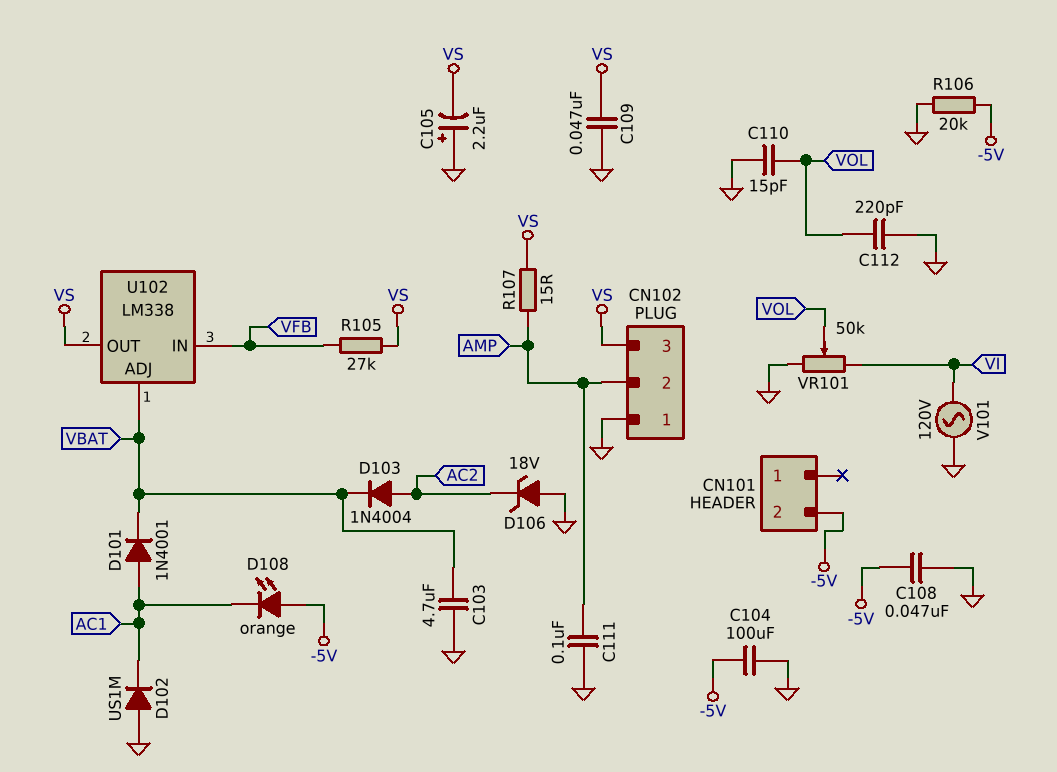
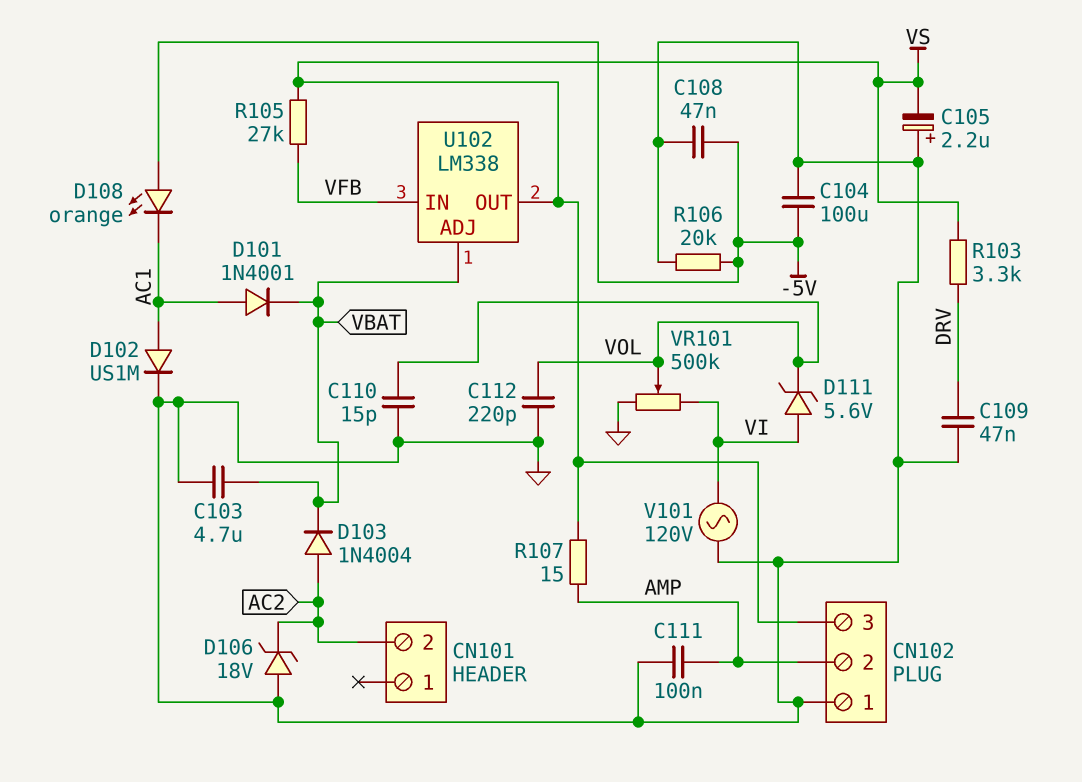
C109: 47nF (GND, VS) -> 47nF (DRV, GND)
CN101 pin 2: -5V -> AC2
D102: diode US1M (A GND, K AC1) -> diode US1M (A AC1, K GND)
D111: none -> zener 5.6V (A VI, K VOL)
R103: none -> 3.3k (DRV, VS)
VR101: 50k (GND, VI, wiper VOL) -> 500k (GND, VI, wiper VOL)

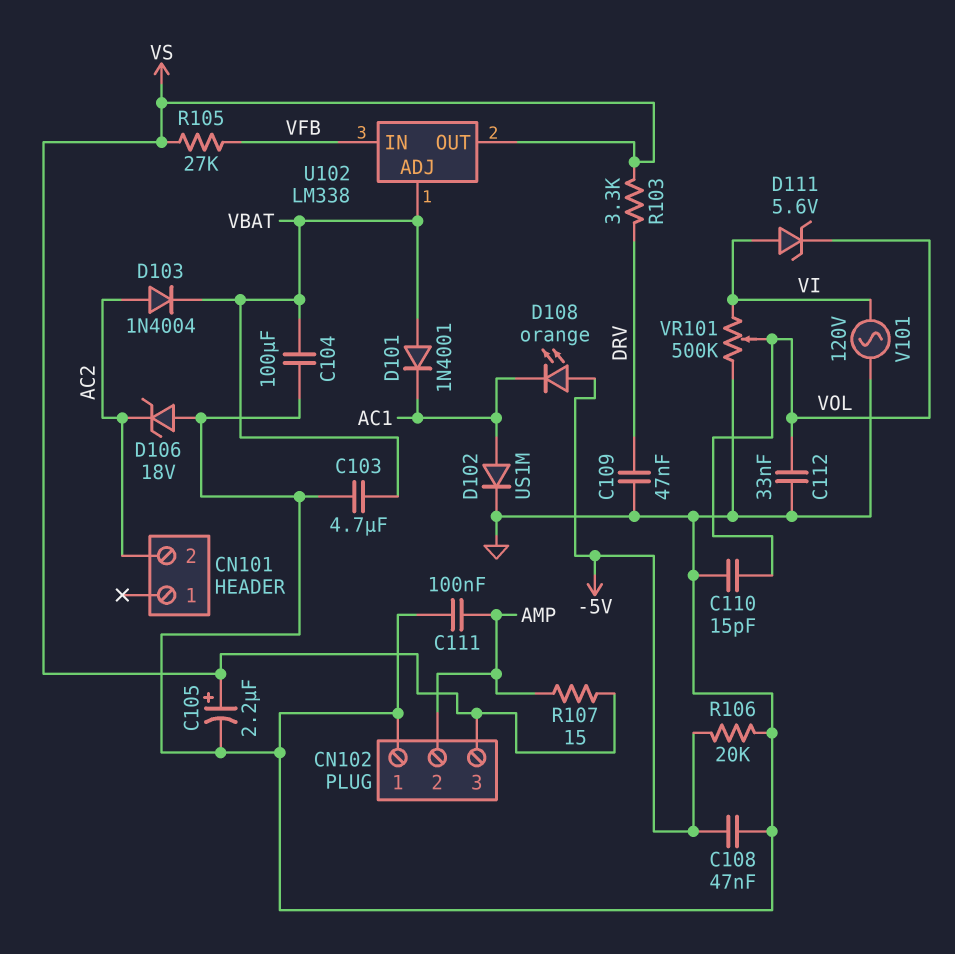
C104: 100uF (-5V, GND) -> 100uF (GND, VBAT)
C105: 2.2uF (plus GND, minus VS) -> 2.2uF (plus VS, minus GND)
C112: 220pF (GND, VOL) -> 33nF (GND, VOL)
D101: diode 1N4001 (A AC1, K VBAT) -> diode 1N4001 (A VBAT, K AC1)

